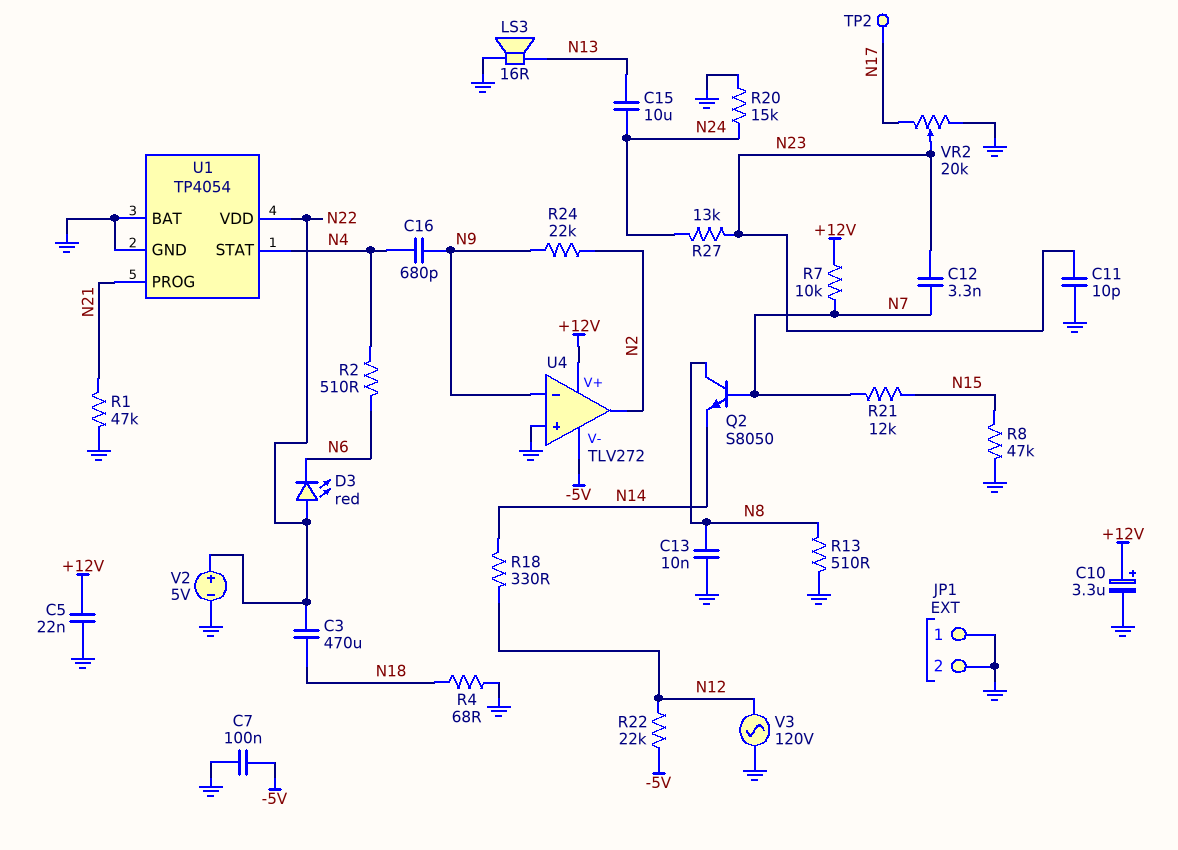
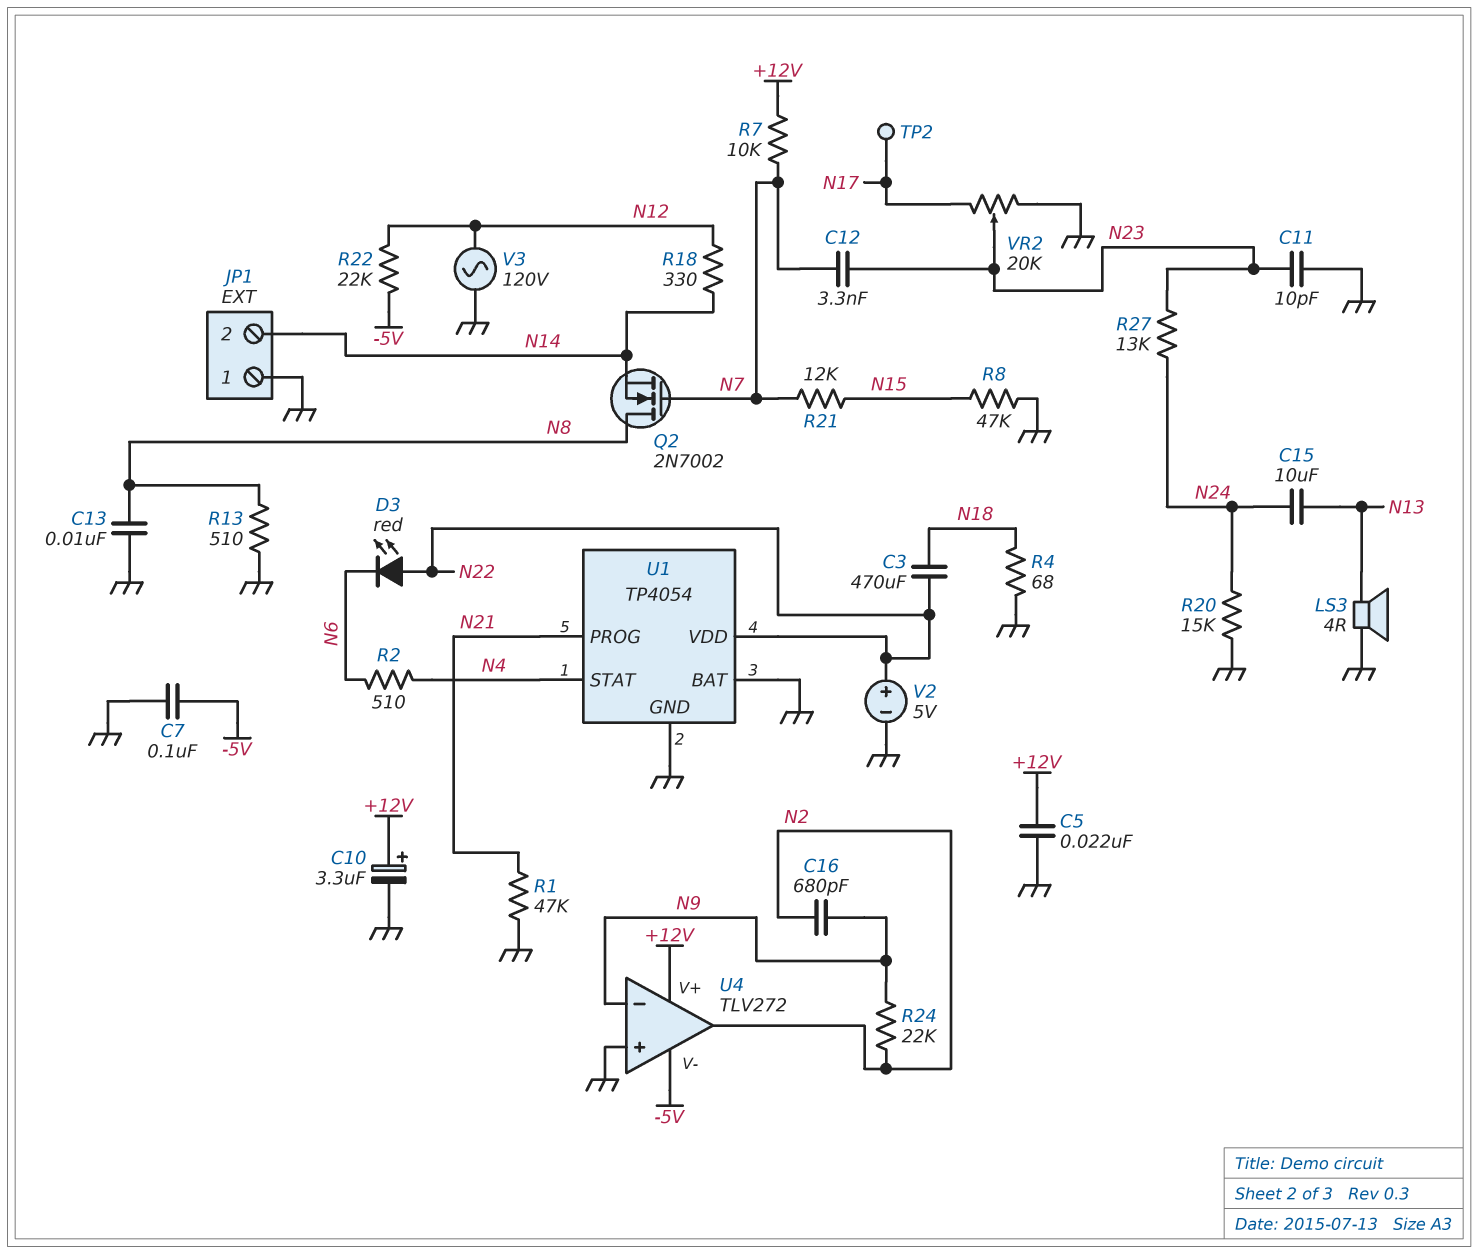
C16: 680pF (N4, N9) -> 680pF (N2, N9)
JP1 pin 2: GND -> N14
LS3: speaker 16R (GND, N13) -> speaker 4R (GND, N13)
Q2: NPN S8050 (B N7, C N8, E N14) -> NMOS 2N7002 (G N7, D N8, S N14)

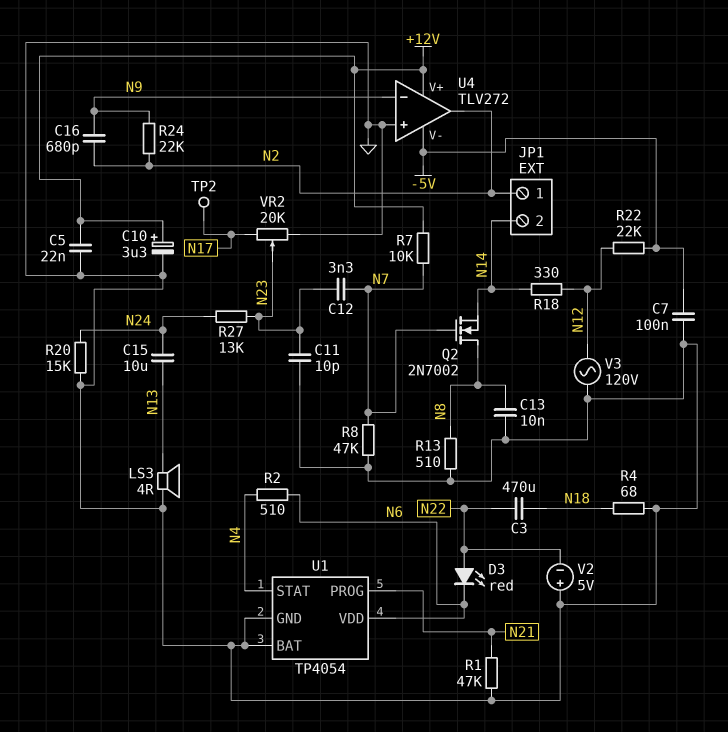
JP1 pin 1: GND -> N2
R8: 47k (GND, N15) -> 47k (GND, N7)
R21: 12k (N7, N15) -> none
U1 pin VDD: N22 -> N6
V2: 5V (plus N22, minus GND) -> 5V (plus GND, minus N22)

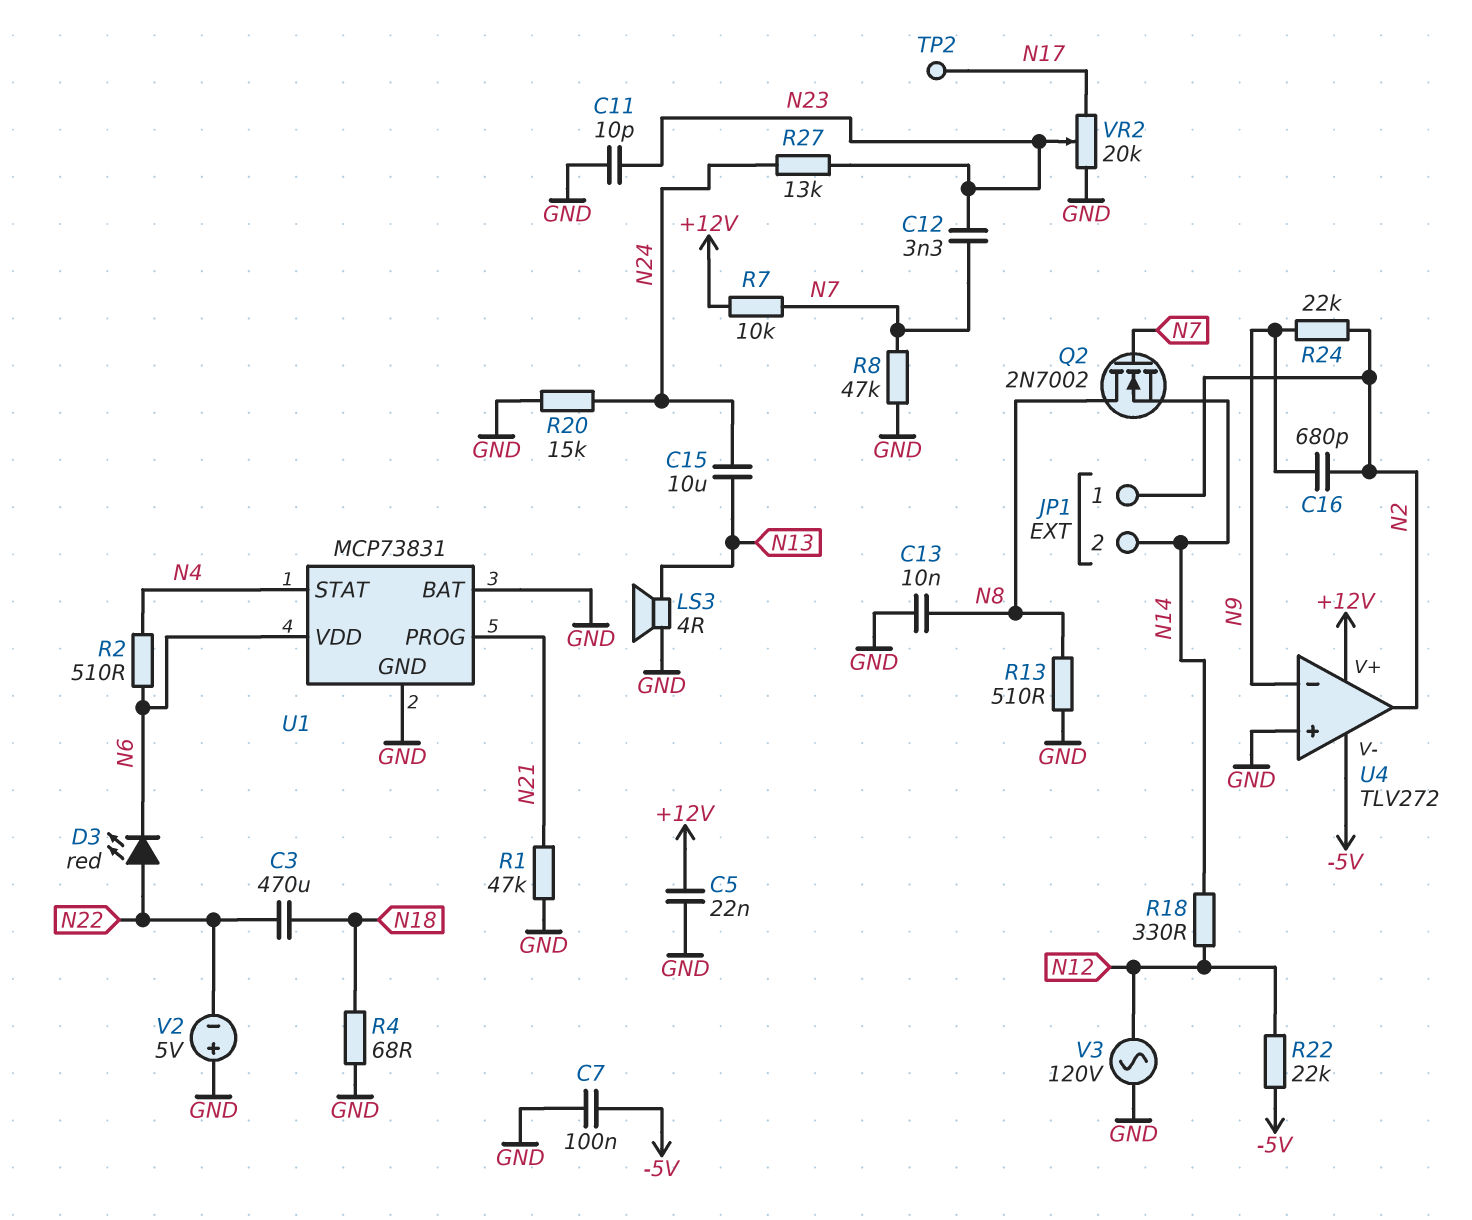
C10: 3.3uF (plus +12V, minus GND) -> none
U1: TP4054 -> MCP73831

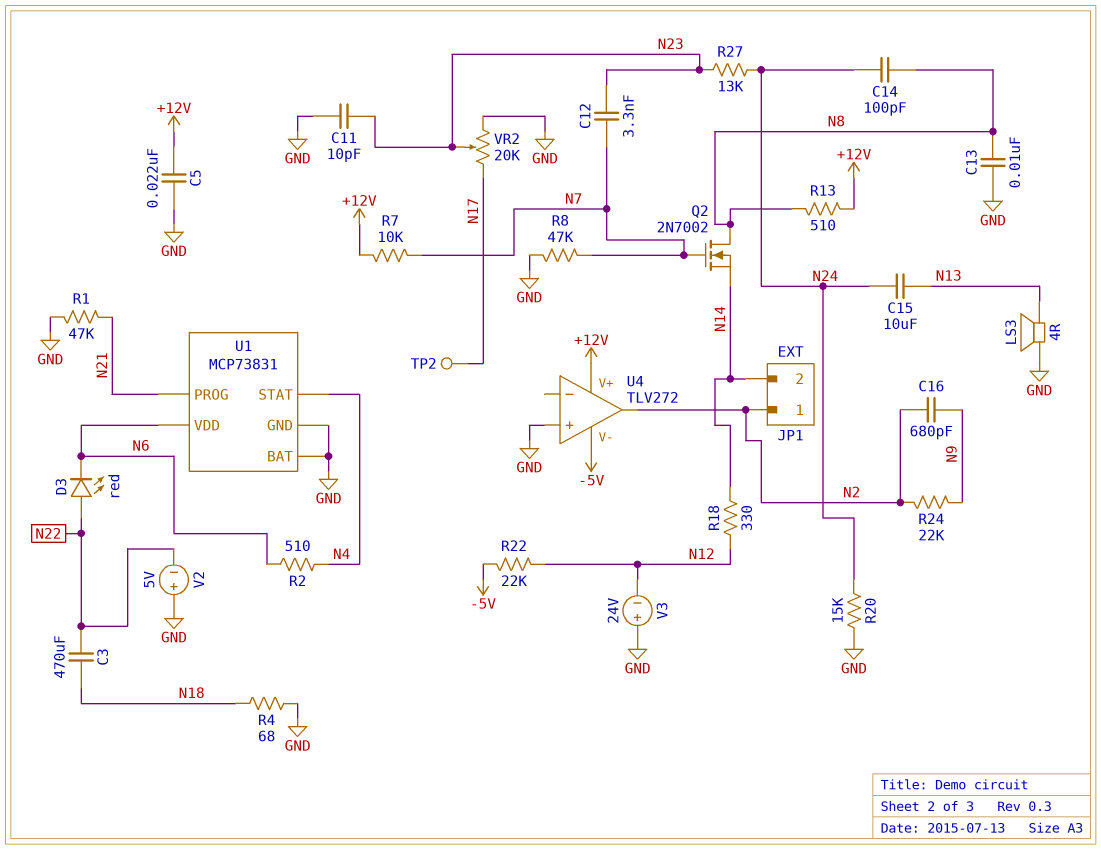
C7: 100nF (-5V, GND) -> none
C14: none -> 100pF (N8, N24)
R13: 510 (GND, N8) -> 510 (+12V, N8)
U4 pin in-: N9 -> none
V3: AC 120V (GND, N12) -> 24V (plus GND, minus N12)

